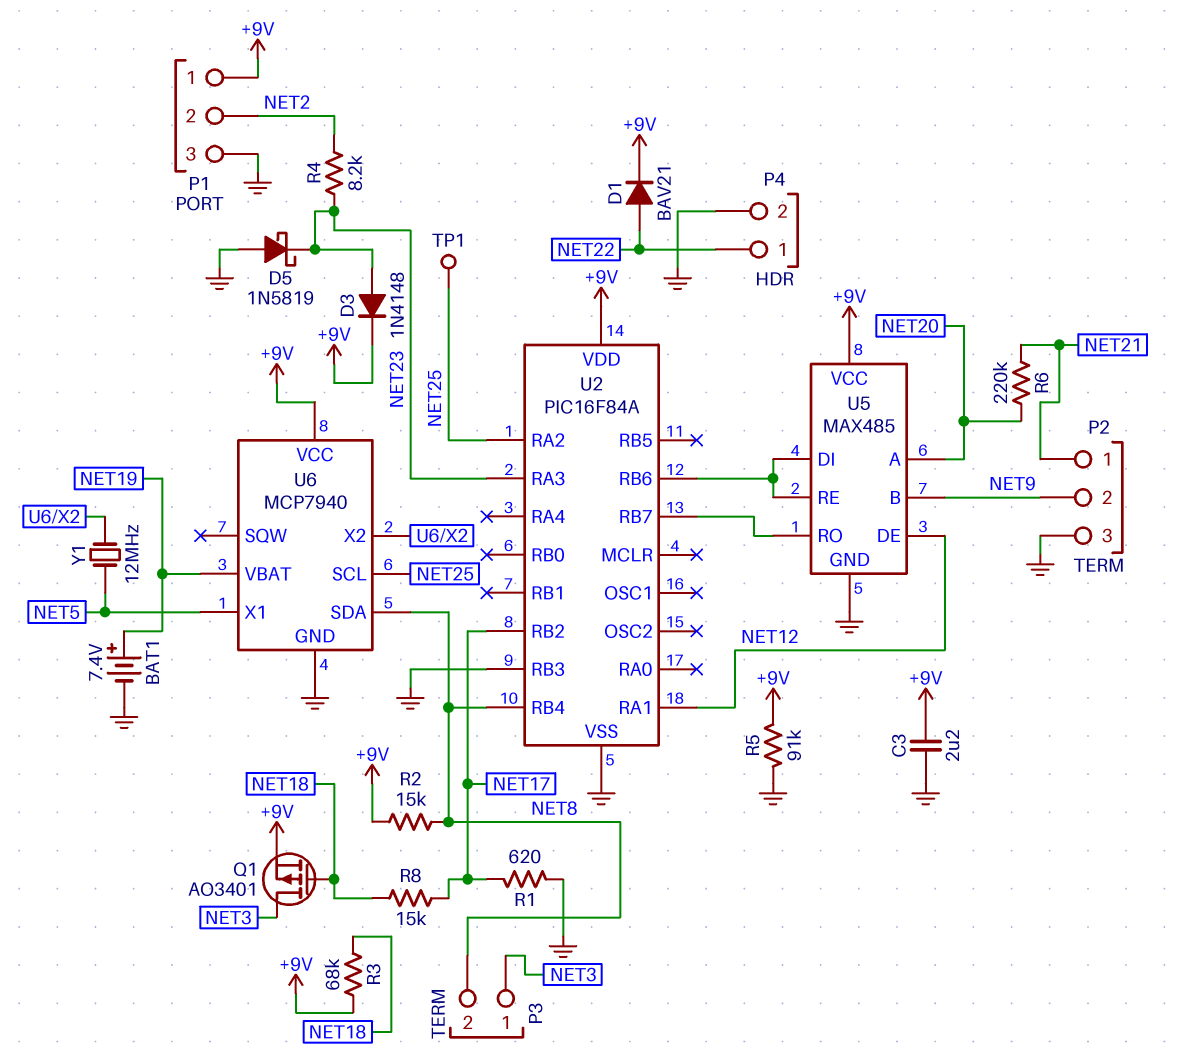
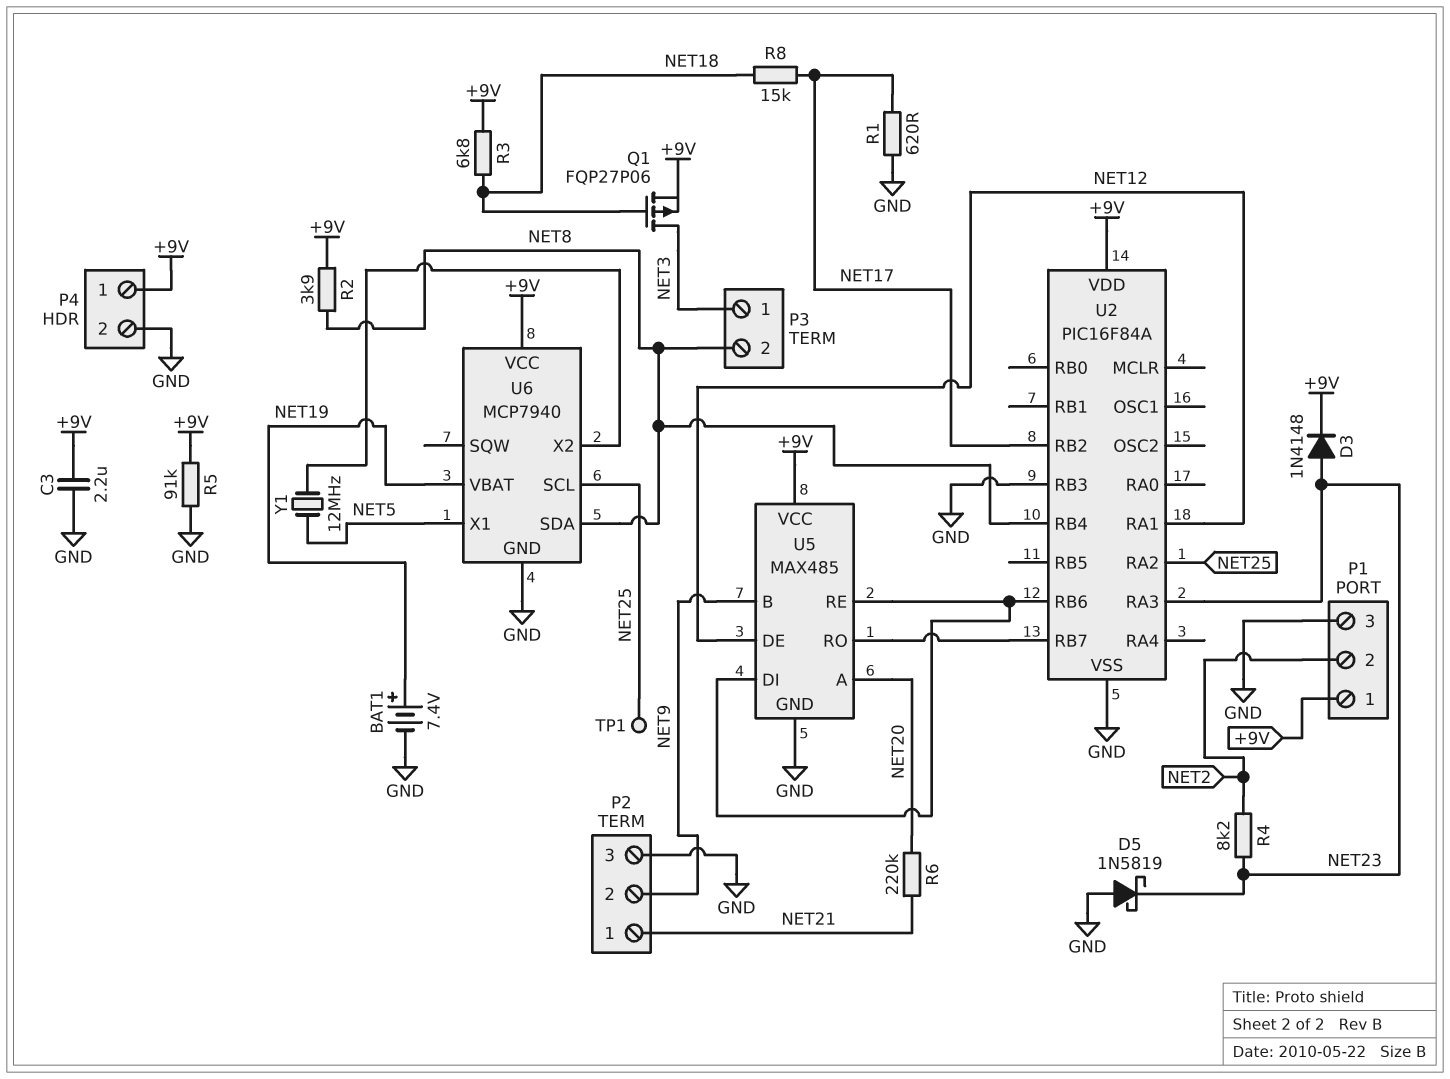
D1: diode BAV21 (A NET22, K +9V) -> none
P4 pin 1: NET22 -> +9V
Q1: PMOS AO3401 (G NET18, D NET3, S +9V) -> PMOS FQP27P06 (G NET18, D NET3, S +9V)
R2: 15k (+9V, NET8) -> 3.9k (+9V, NET8)
R3: 68k (+9V, NET18) -> 6.8k (+9V, NET18)

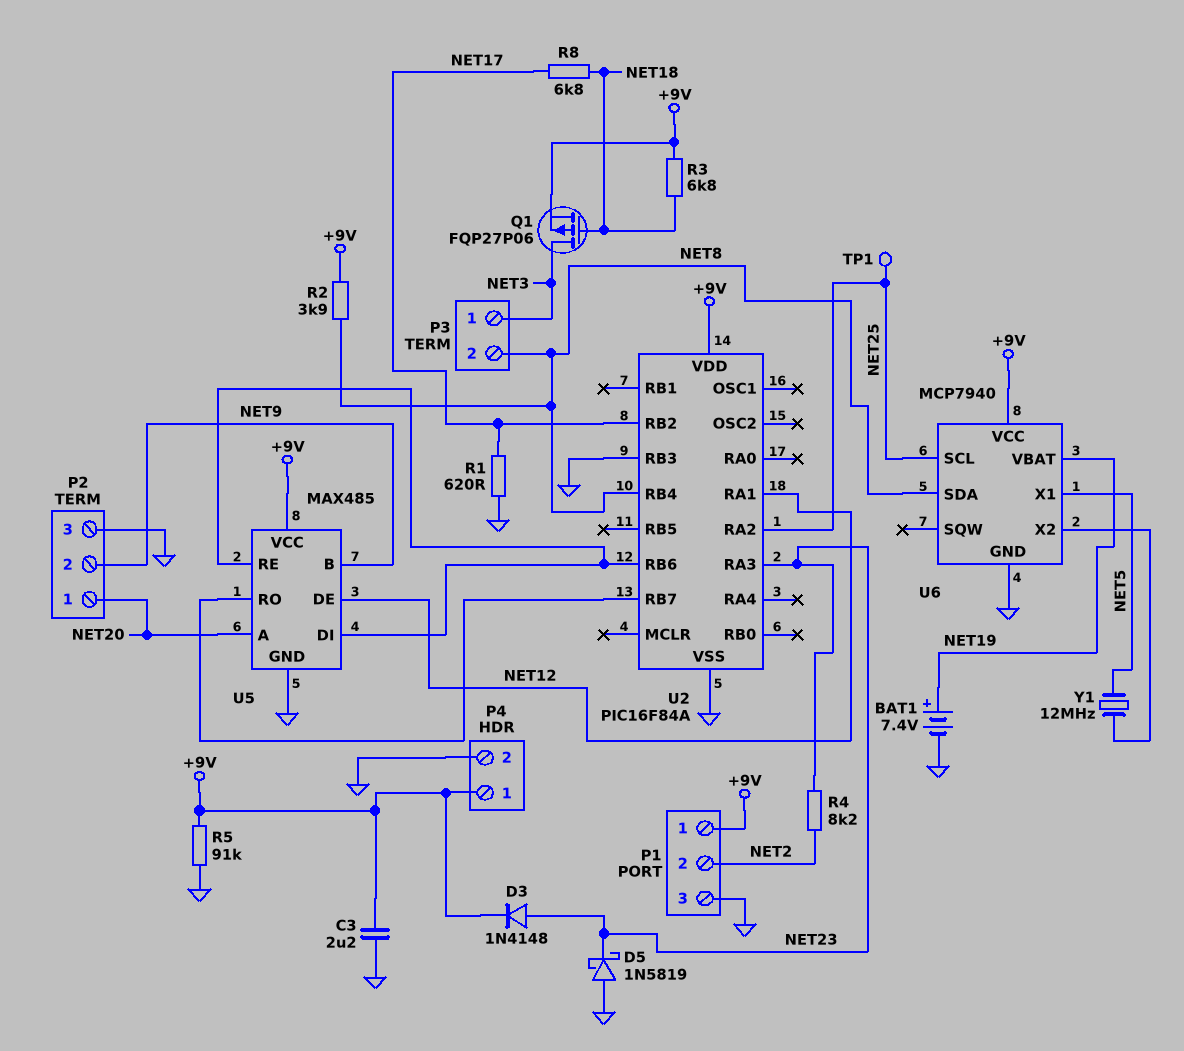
P2 pin 1: NET21 -> NET20
R6: 220k (NET20, NET21) -> none
R8: 15k (NET17, NET18) -> 6.8k (NET17, NET18)

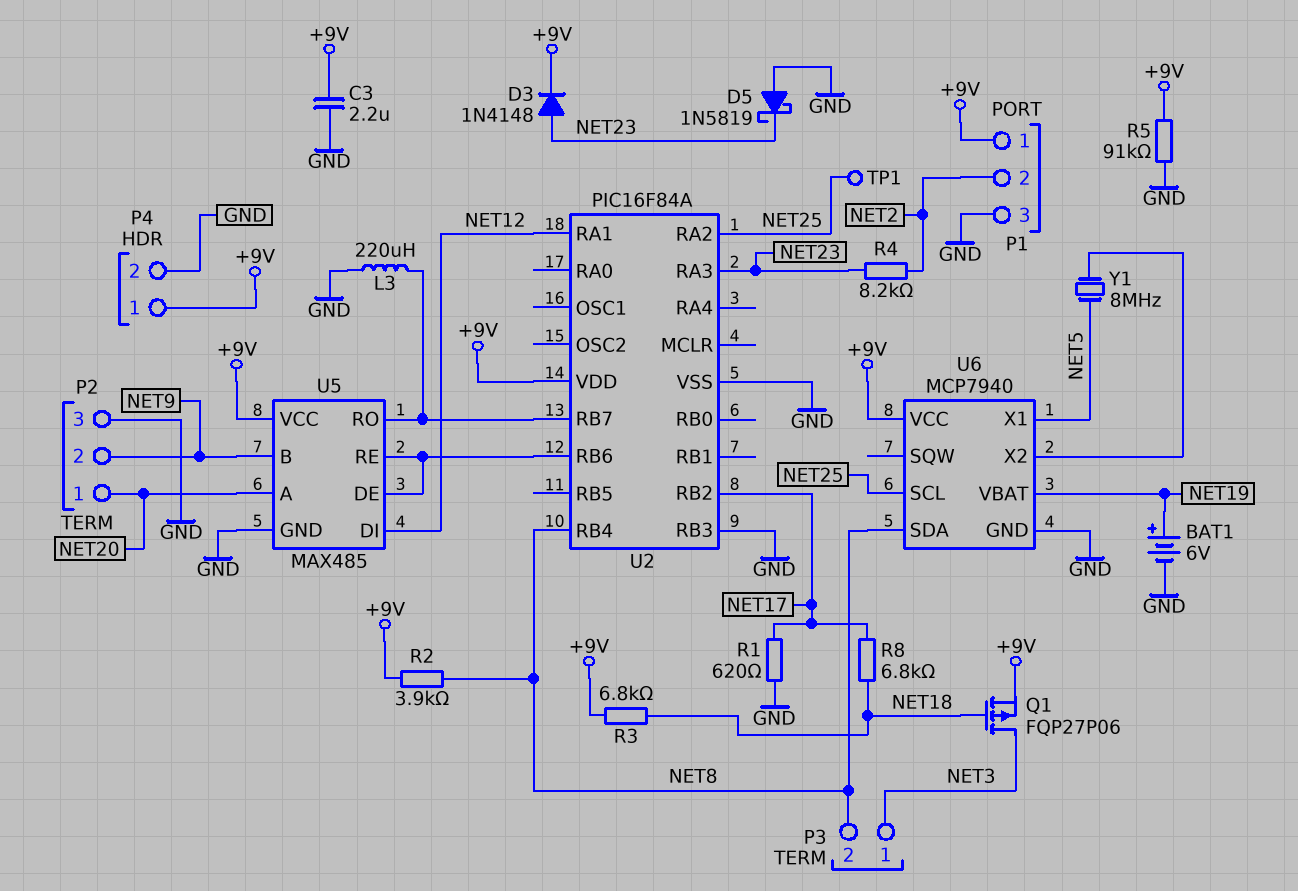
BAT1: 7.4V (plus NET19, minus GND) -> 6V (plus NET19, minus GND)
L3: none -> 220uH (GND, U2/RB7)
U5 pin DE: NET12 -> U2/RB6
U5 pin DI: U2/RB6 -> NET12
Y1: 12MHz (NET5, U6/X2) -> 8MHz (NET5, U6/X2)

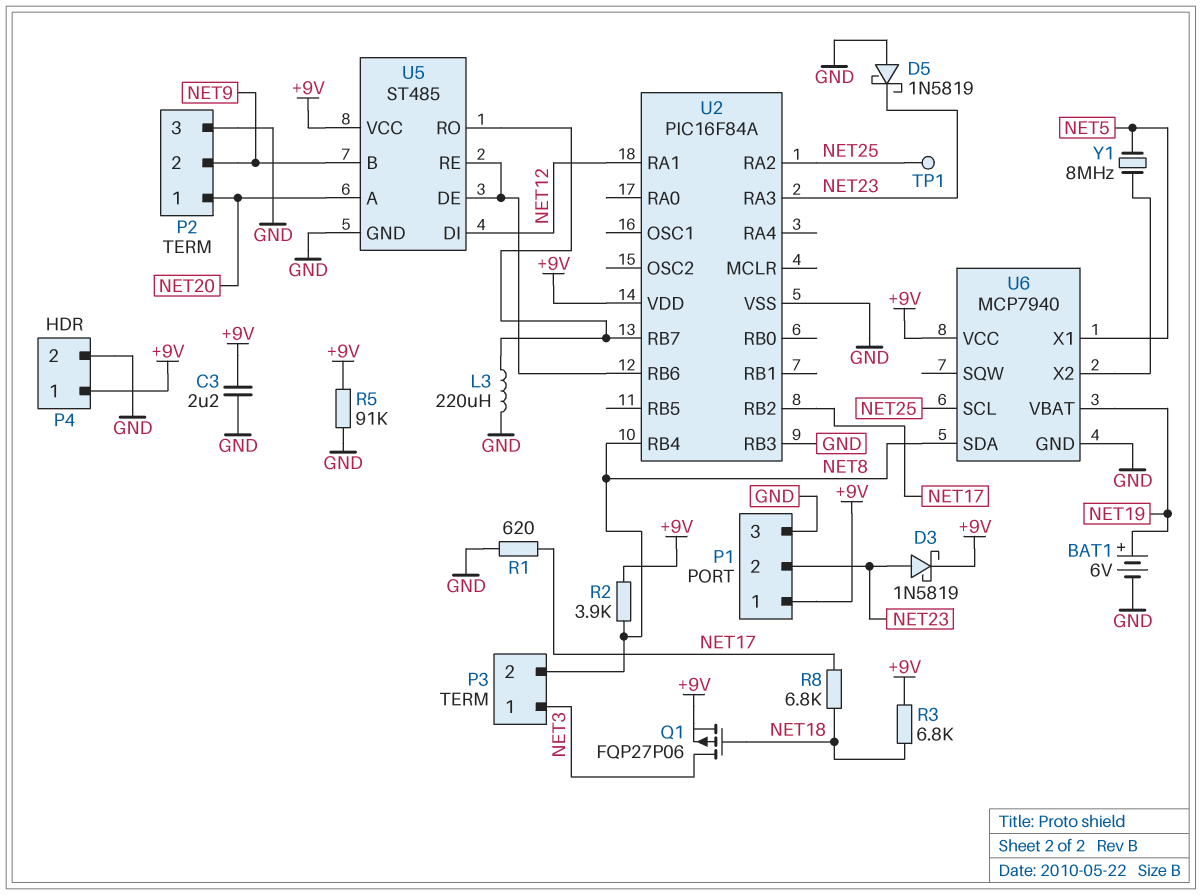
D3: diode 1N4148 (A NET23, K +9V) -> schottky 1N5819 (A NET23, K +9V)
P1 pin 2: NET2 -> NET23
R4: 8.2k (NET2, NET23) -> none
U5: MAX485 -> ST485

